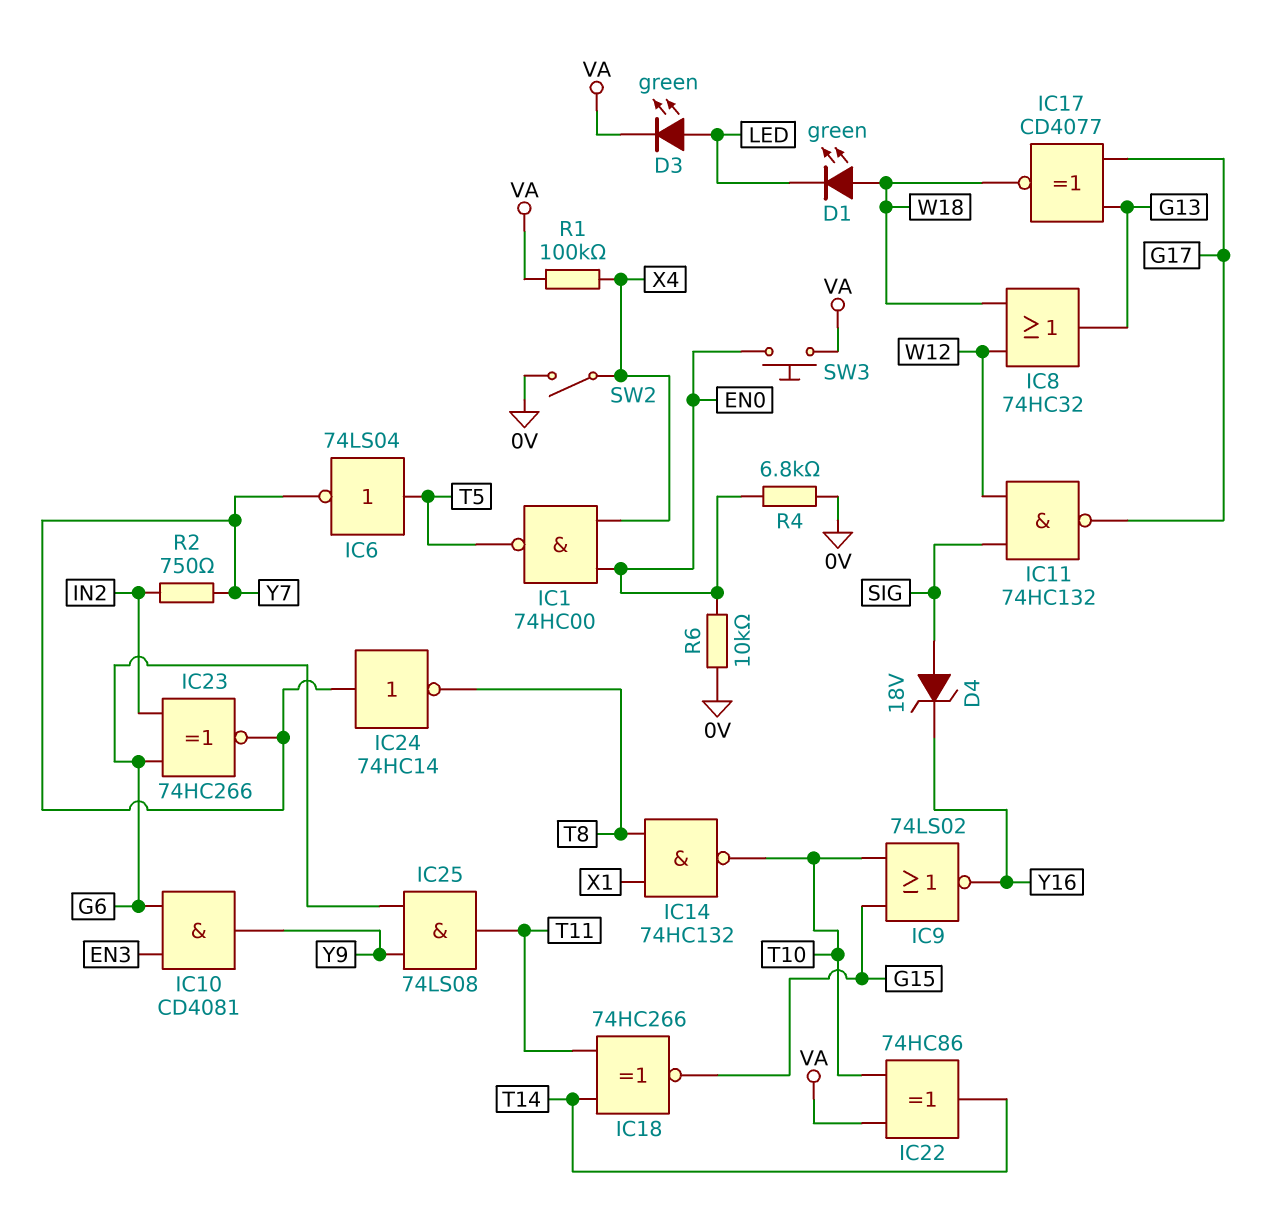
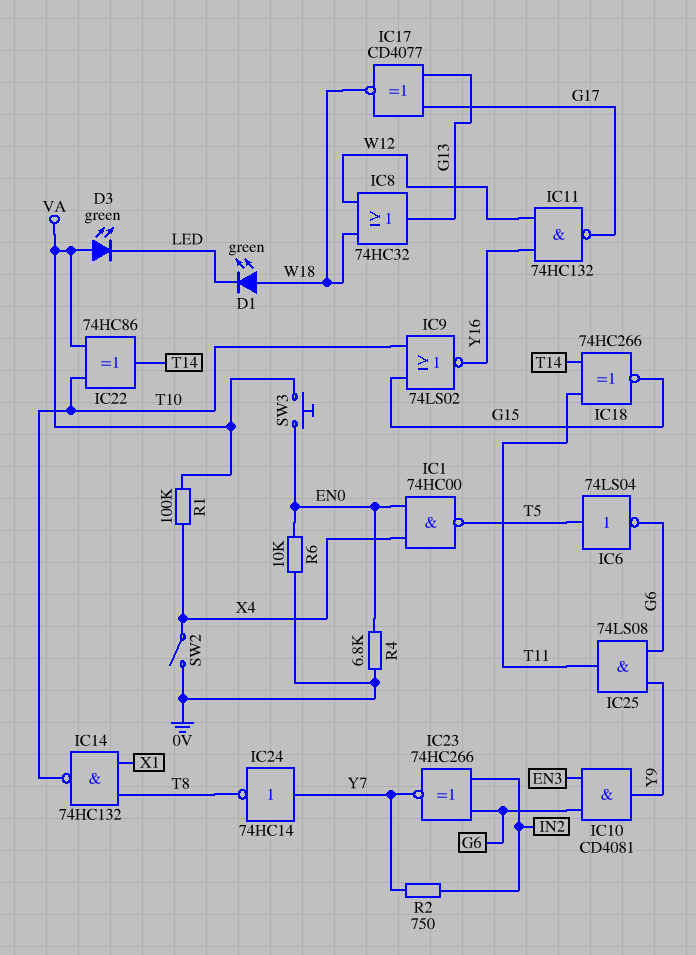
D3: LED green (A LED, K VA) -> LED green (A VA, K LED)
D4: zener 18V (A SIG, K Y16) -> none
IC6: NOT 74LS04 (in T5, out Y7) -> NOT 74LS04 (in T5, out G6)
IC11: NAND 74HC132 (in SIG, in W12, out G17) -> NAND 74HC132 (in W12, in Y16, out G17)

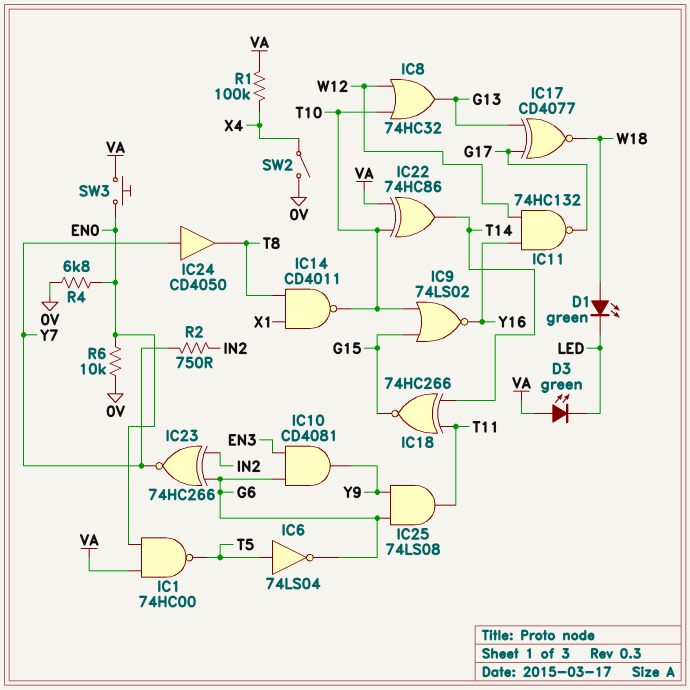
IC1: NAND 74HC00 (in EN0, in X4, out T5) -> NAND 74HC00 (in EN0, in VA, out T5)
IC8: OR 74HC32 (in W12, in W18, out G13) -> OR 74HC32 (in T10, in W12, out G13)
IC14: NAND 74HC132 (in T8, in X1, out T10) -> NAND CD4011 (in T8, in X1, out T10)
IC24: NOT 74HC14 (in Y7, out T8) -> buffer CD4050 (in Y7, out T8)

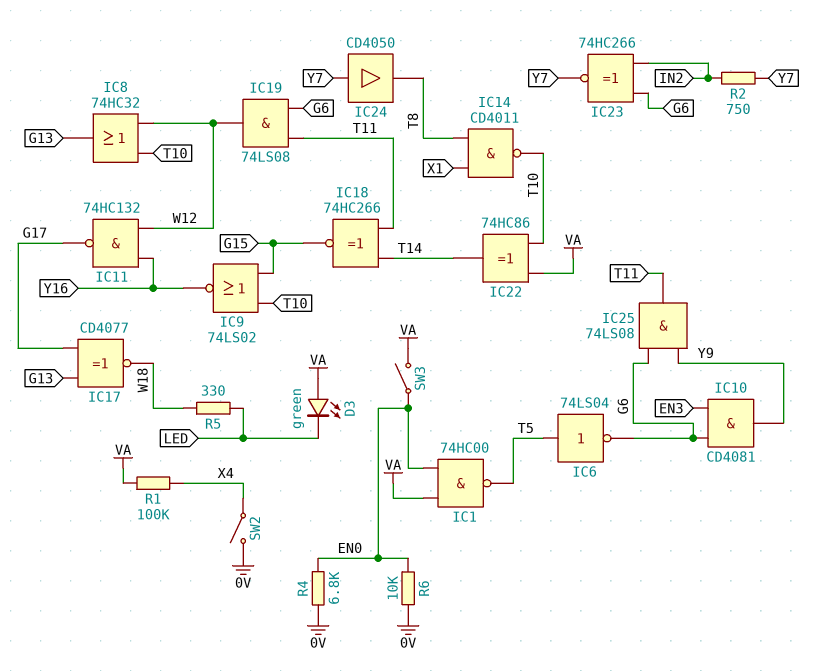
D1: LED green (A W18, K LED) -> none
IC19: none -> AND 74LS08 (in G6, in T11, out W12)
R5: none -> 330 (LED, W18)
SW3: button (EN0, VA) -> switch (EN0, VA)

